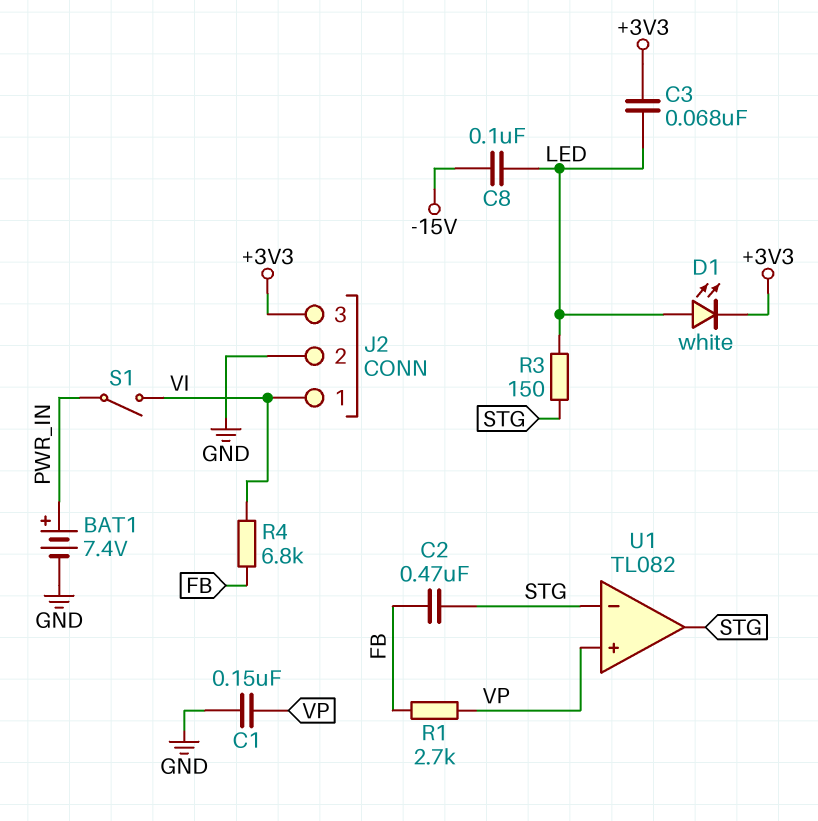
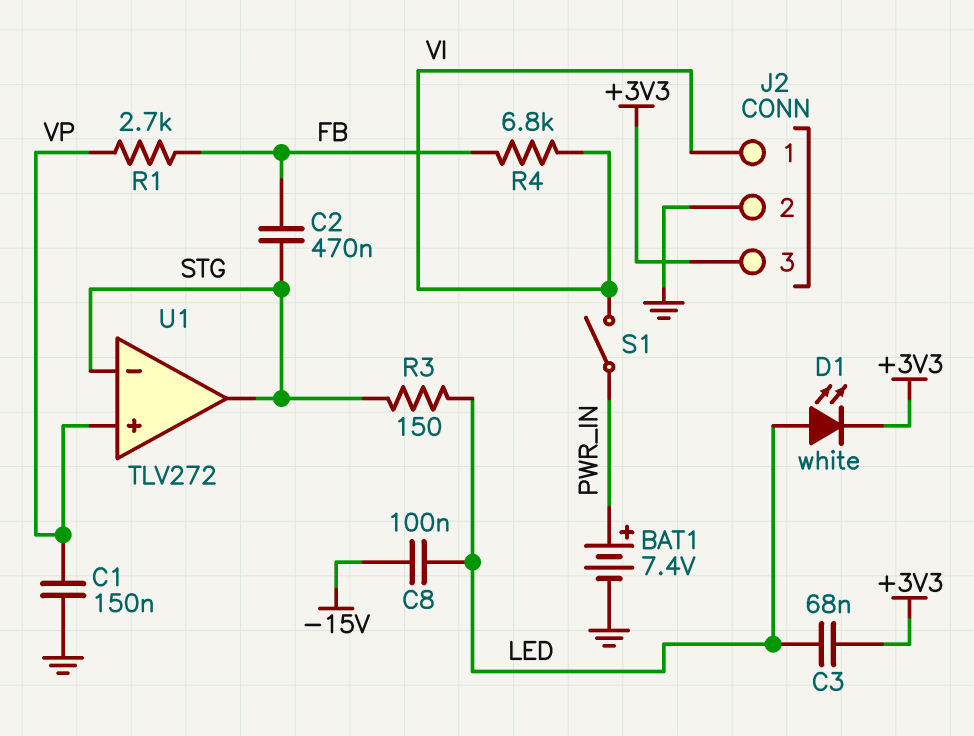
U1: TL082 -> TLV272

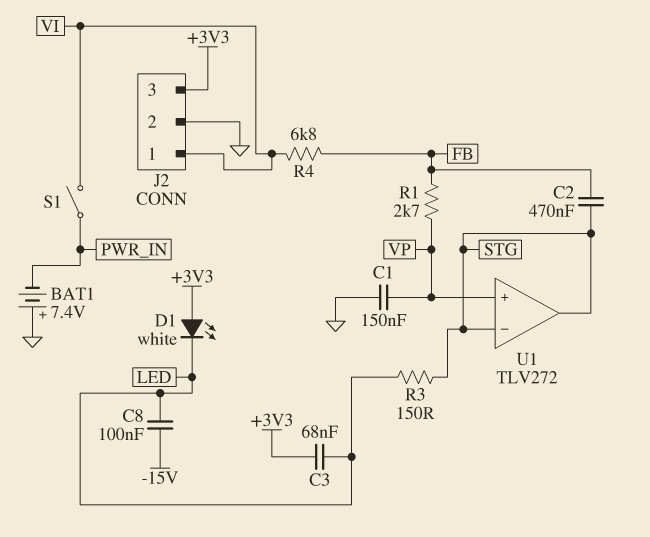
BAT1: 7.4V (plus PWR_IN, minus GND) -> 7.4V (plus GND, minus PWR_IN)
D1: LED white (A LED, K +3V3) -> LED white (A +3V3, K LED)

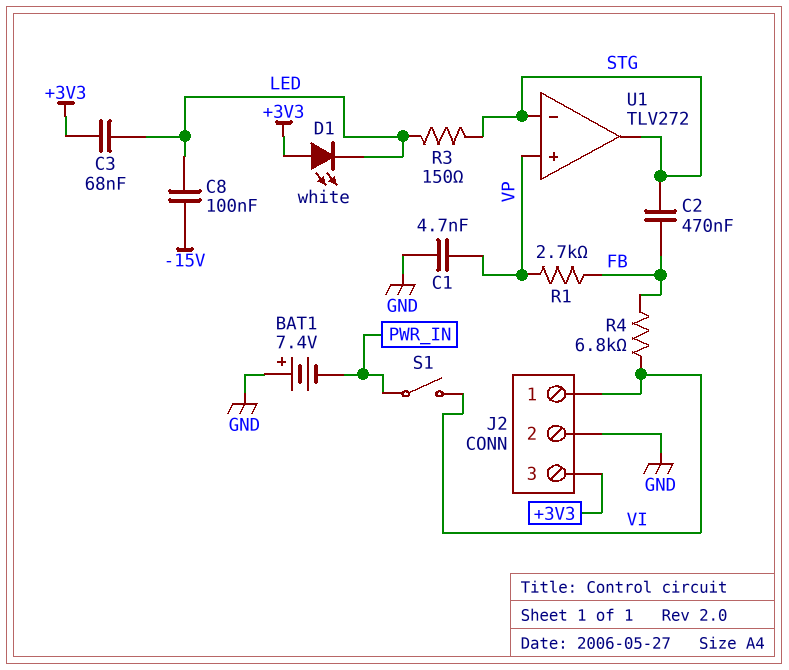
C1: 150nF (GND, VP) -> 4.7nF (GND, VP)

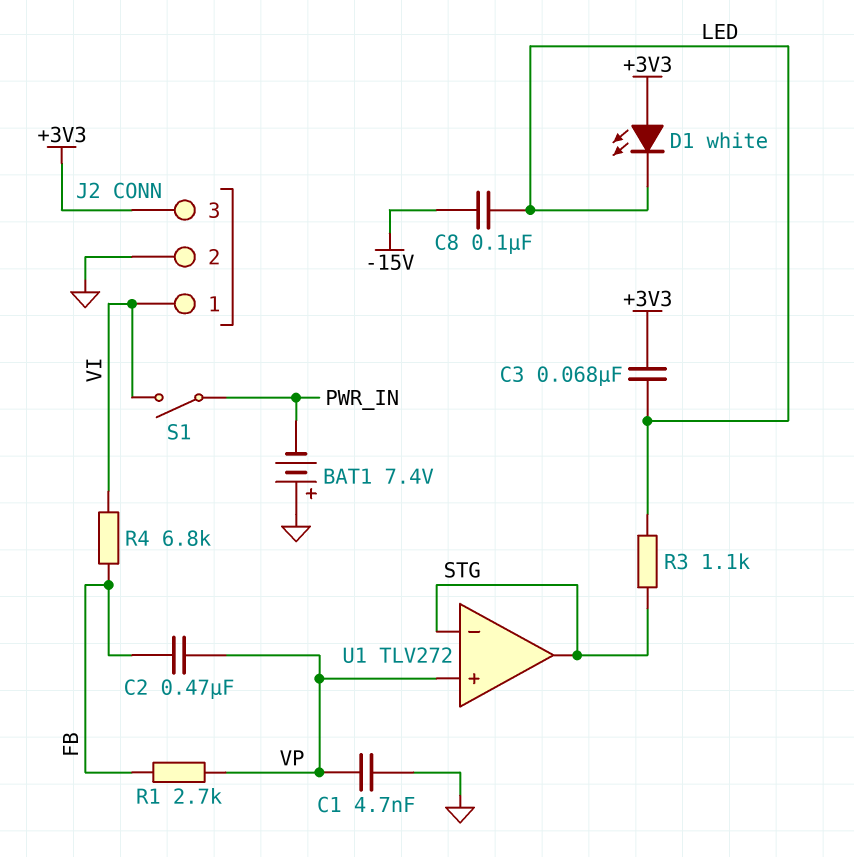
C2: 470nF (FB, STG) -> 470nF (FB, VP)
R3: 150 (LED, STG) -> 1.1k (LED, STG)

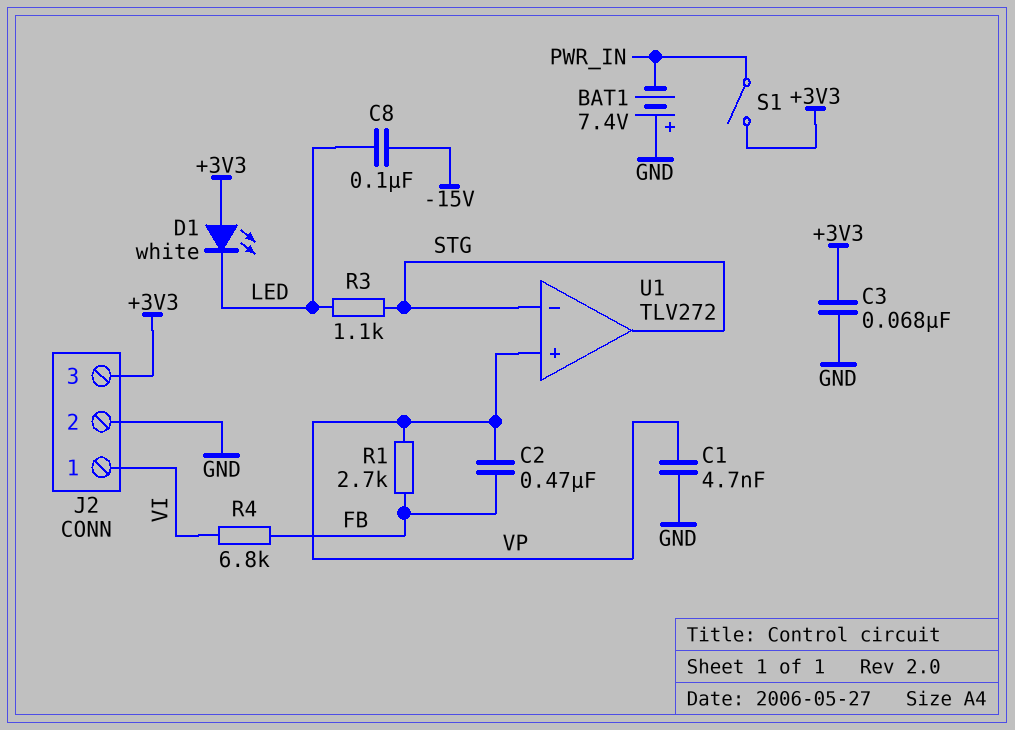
C3: 68nF (+3V3, LED) -> 68nF (+3V3, GND)
S1: switch (PWR_IN, VI) -> switch (+3V3, PWR_IN)

